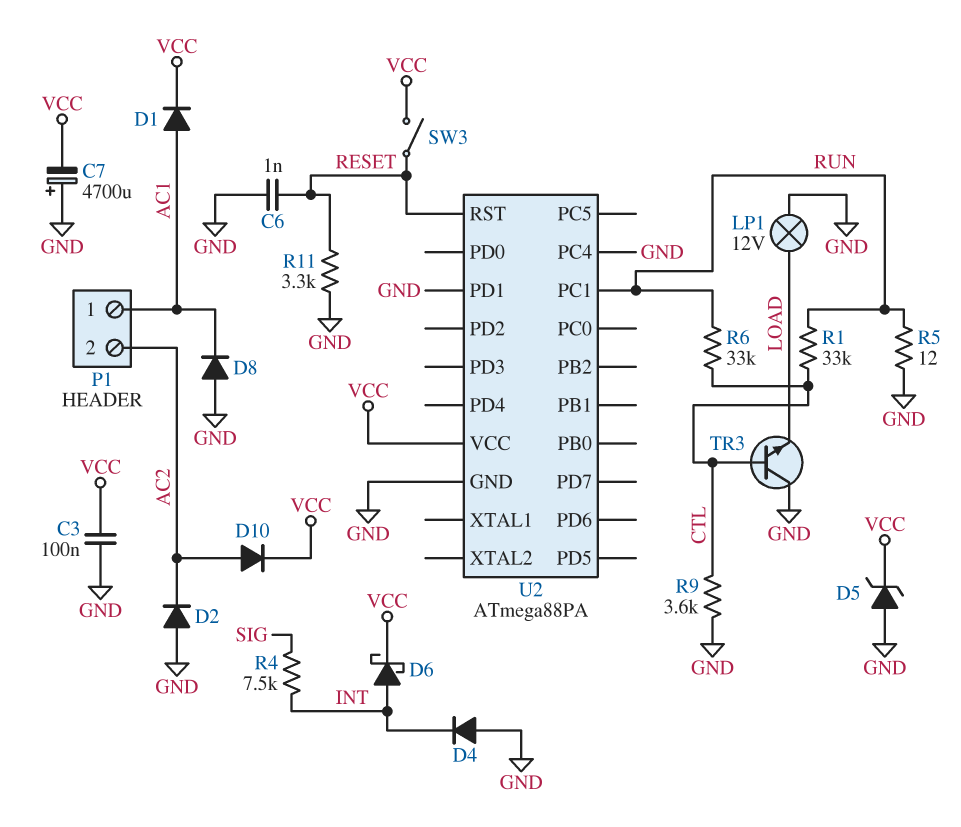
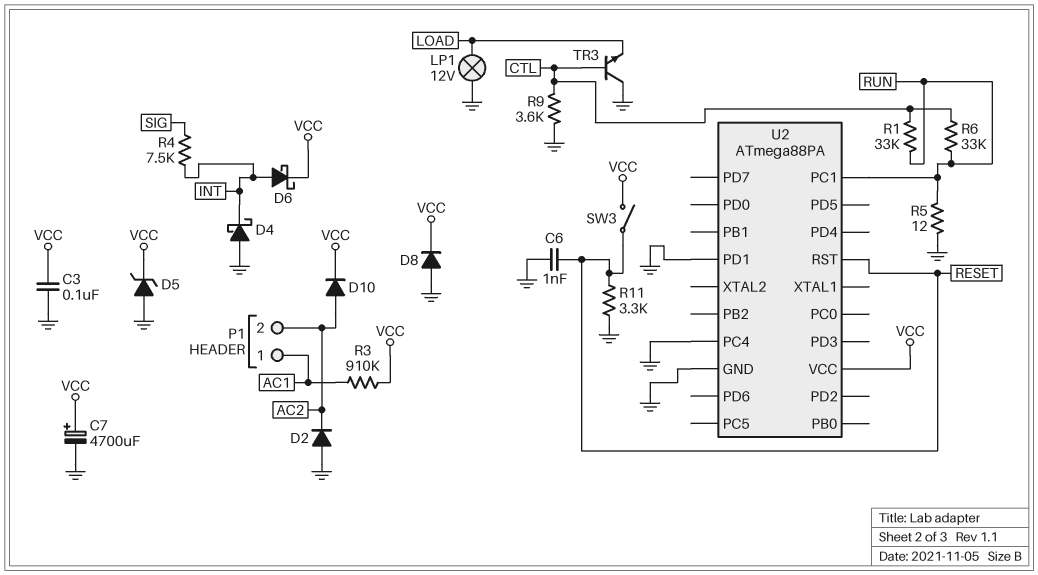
C7: 4700uF (plus GND, minus VCC) -> 4700uF (plus VCC, minus GND)
D1: diode (A AC1, K VCC) -> none
D4: diode (A GND, K INT) -> schottky (A GND, K INT)
D8: diode (A GND, K AC1) -> diode (A GND, K VCC)
R3: none -> 910k (AC1, VCC)

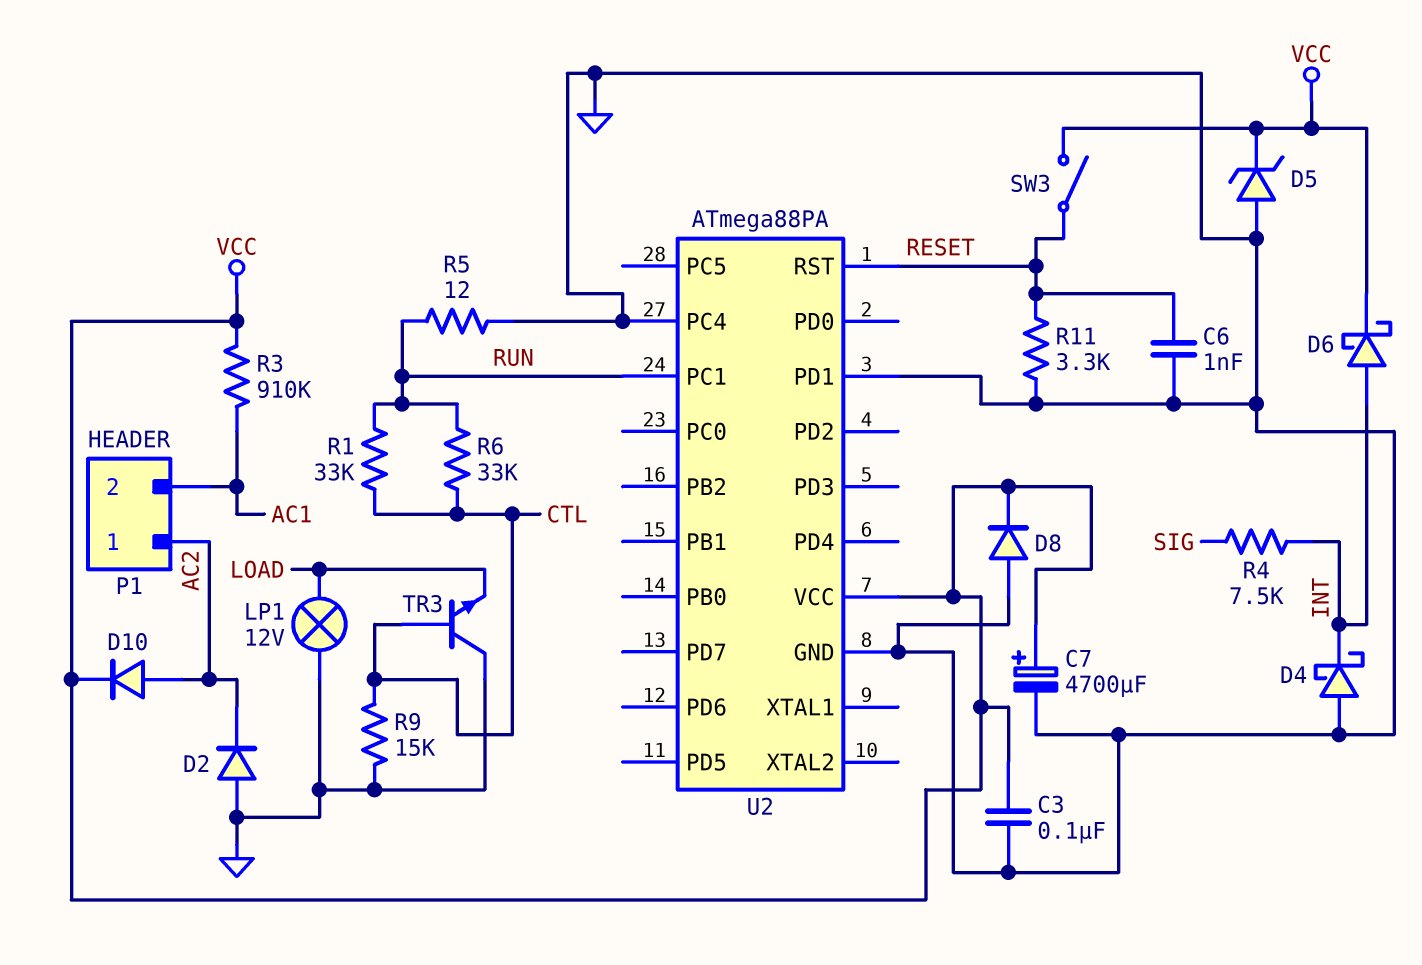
P1 pin 1: AC1 -> AC2
P1 pin 2: AC2 -> AC1
R9: 3.6k (CTL, GND) -> 15k (CTL, GND)

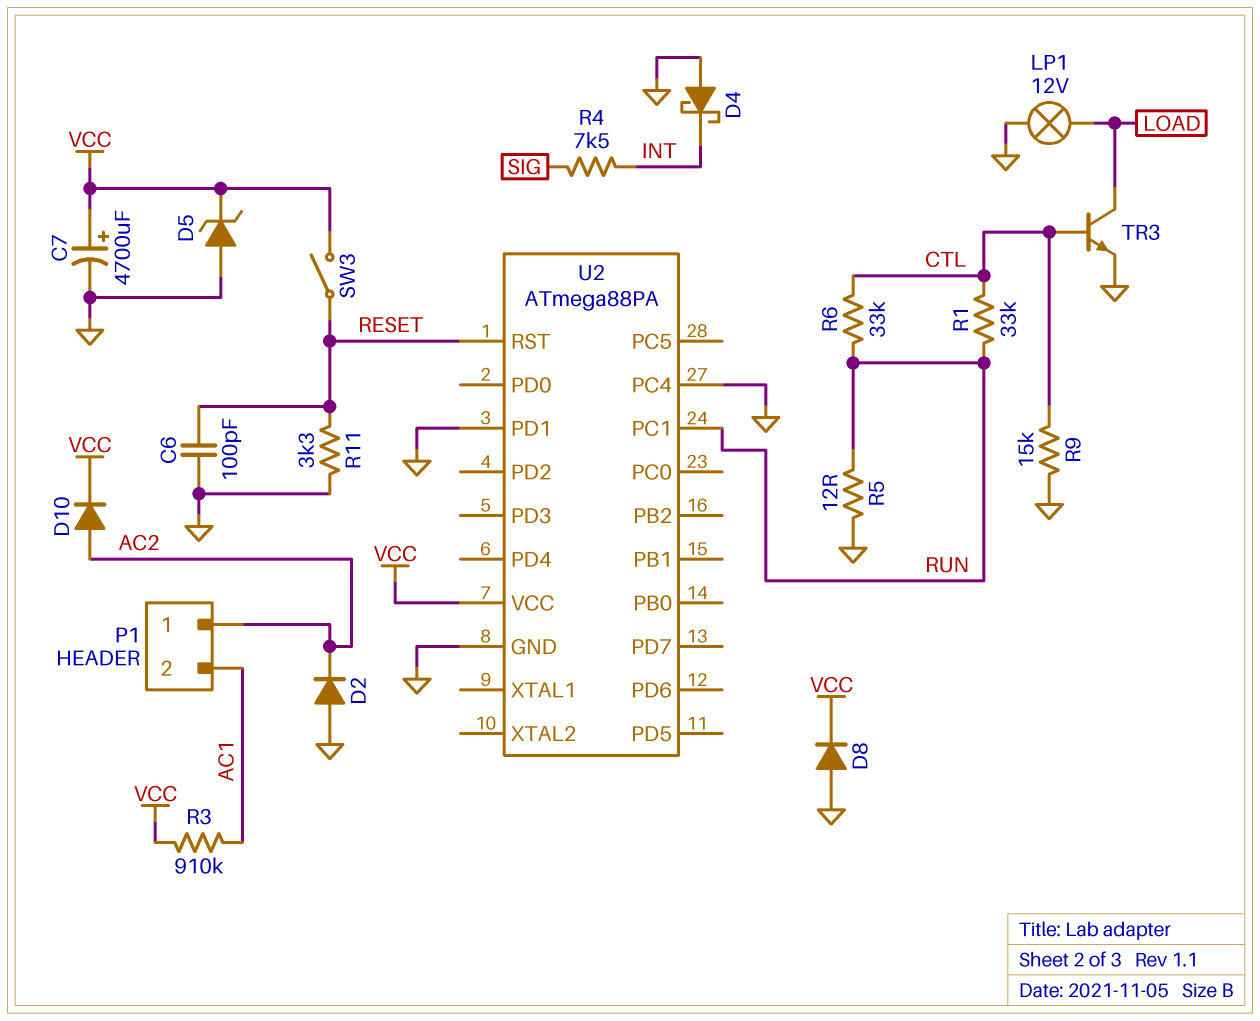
C3: 100nF (GND, VCC) -> none
C6: 1nF (GND, RESET) -> 100pF (GND, RESET)
D6: schottky (A INT, K VCC) -> none
TR3: NPN (B CTL, C GND, E LOAD) -> NPN (B CTL, C LOAD, E GND)

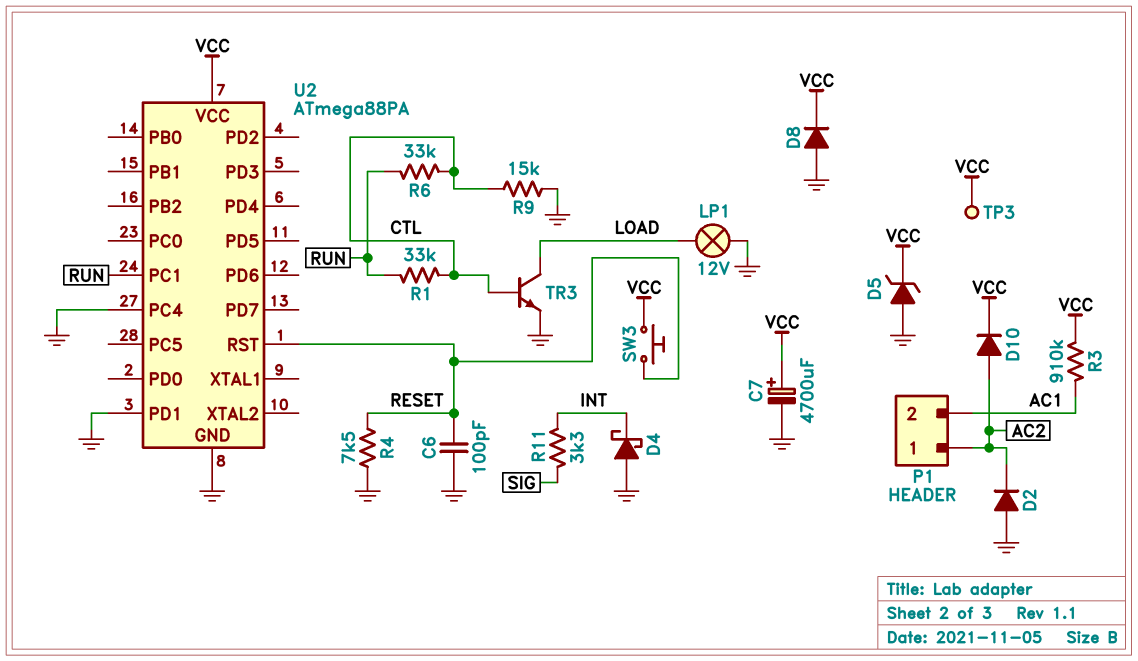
R4: 7.5k (INT, SIG) -> 7.5k (GND, RESET)
R5: 12 (GND, RUN) -> none
R11: 3.3k (GND, RESET) -> 3.3k (INT, SIG)
SW3: switch (RESET, VCC) -> button (RESET, VCC)
TP3: none -> test point (VCC)

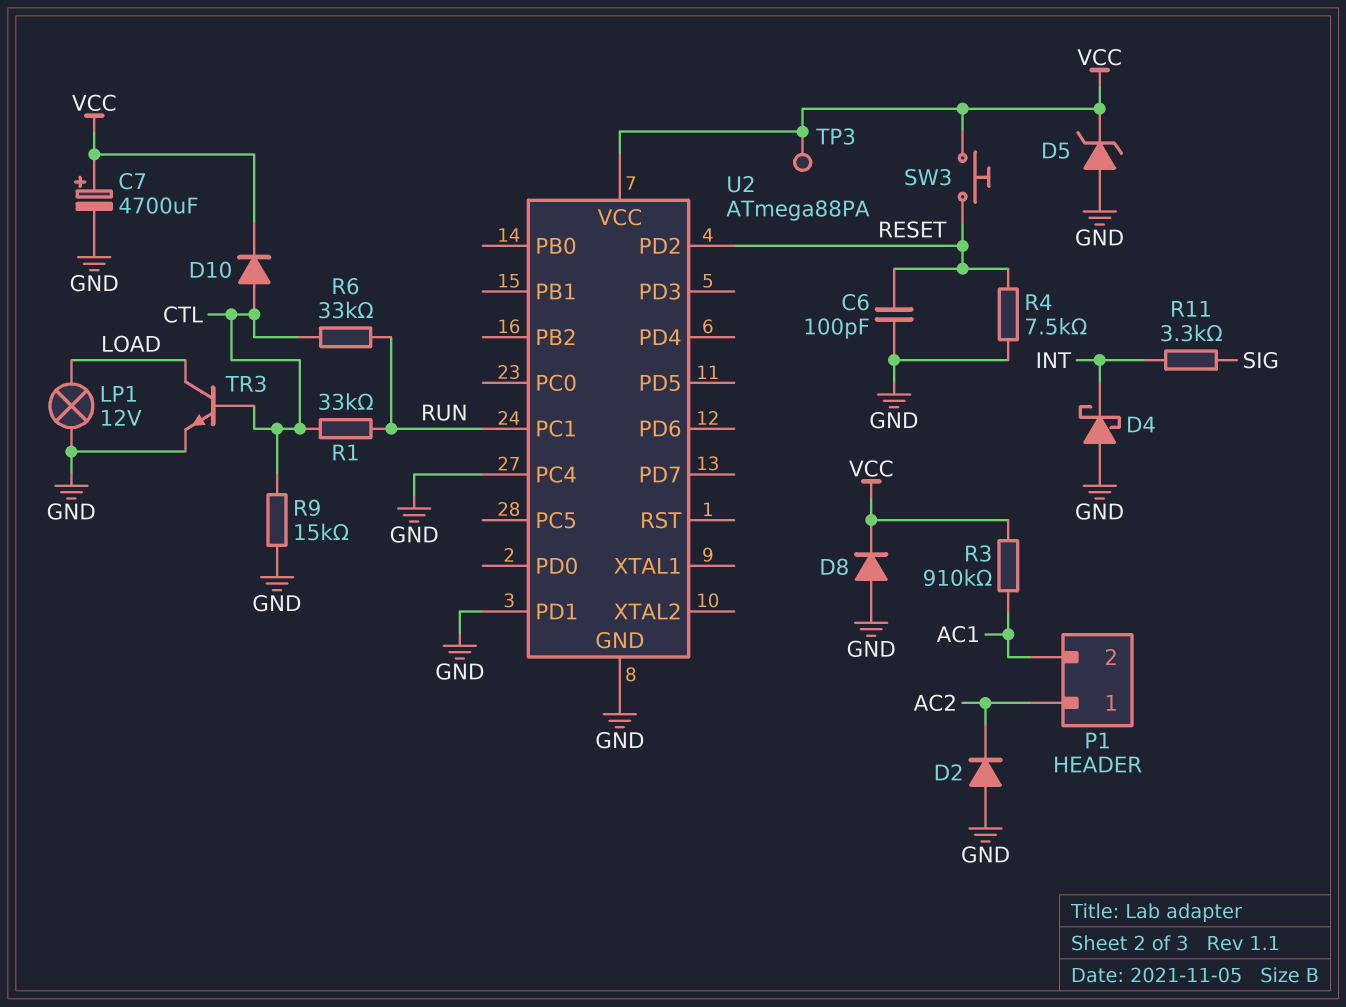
D10: diode (A AC2, K VCC) -> diode (A CTL, K VCC)
U2 pin PD2: none -> RESET
U2 pin RST: RESET -> none

